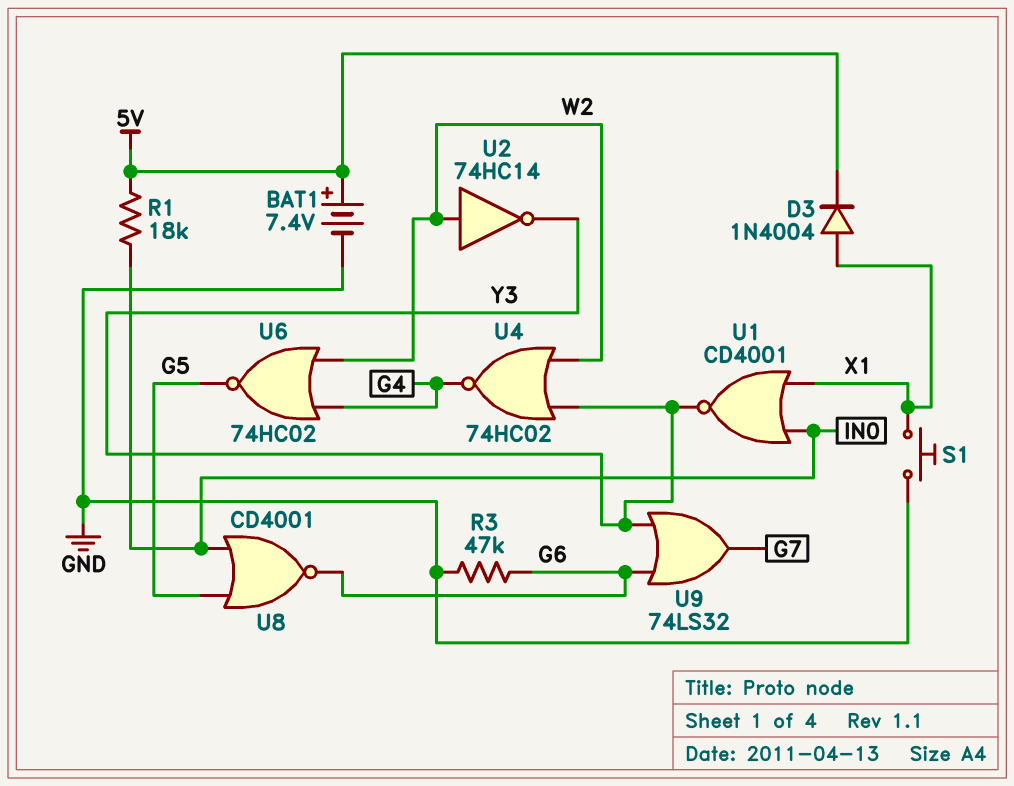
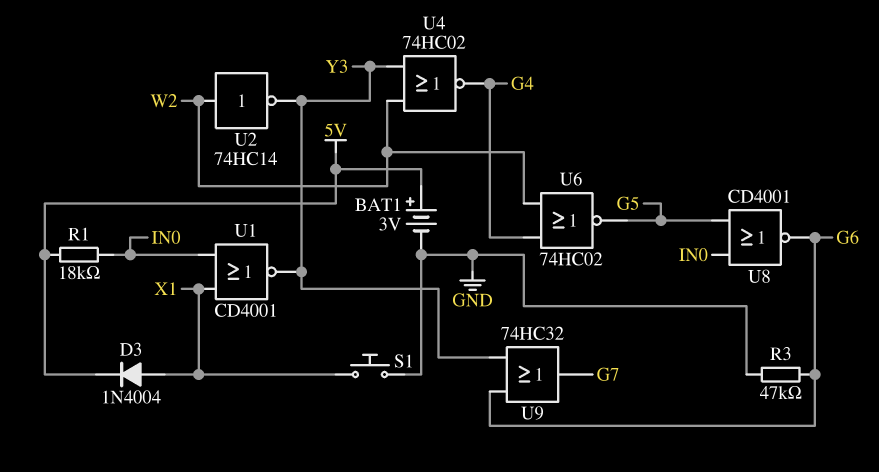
BAT1: 7.4V (plus 5V, minus GND) -> 3V (plus 5V, minus GND)
U9: OR 74LS32 (in G6, in Y3, out G7) -> OR 74HC32 (in G6, in Y3, out G7)

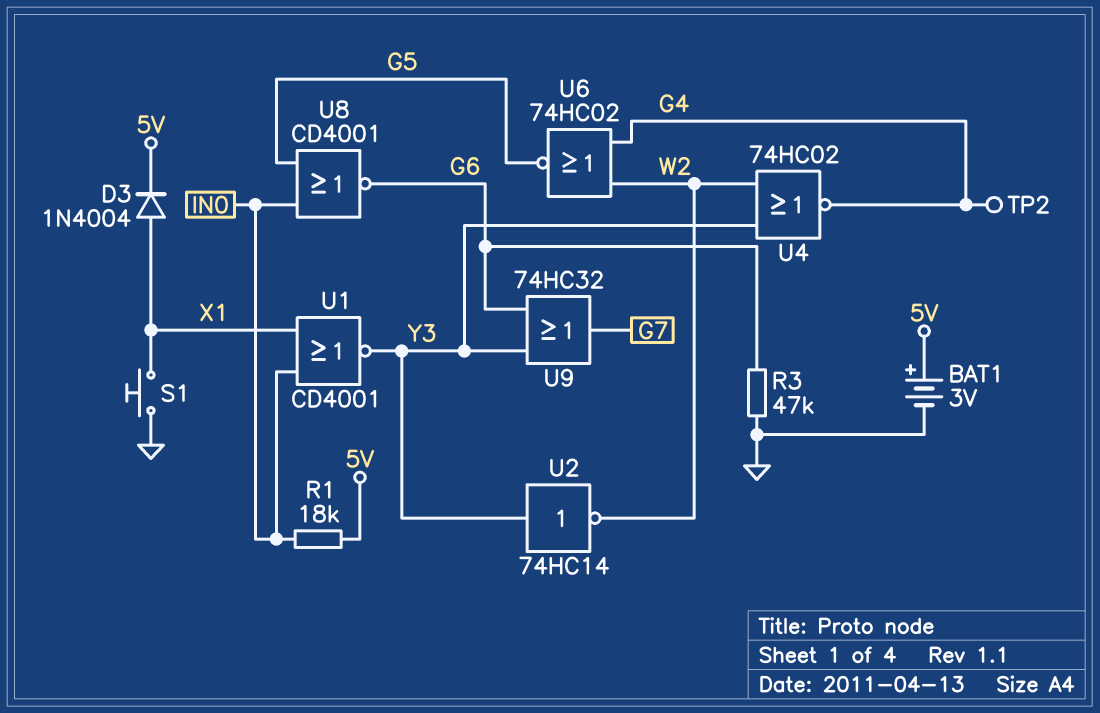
TP2: none -> test point (G4)
U2: NOT 74HC14 (in W2, out Y3) -> NOT 74HC14 (in Y3, out W2)

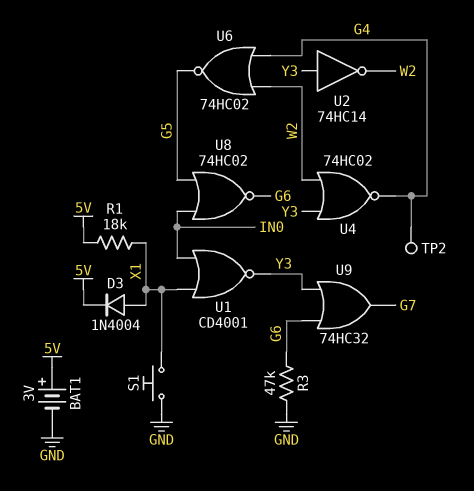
R1: 18k (5V, IN0) -> 18k (5V, X1)
U8: NOR CD4001 (in G5, in IN0, out G6) -> NOR 74HC02 (in G5, in IN0, out G6)

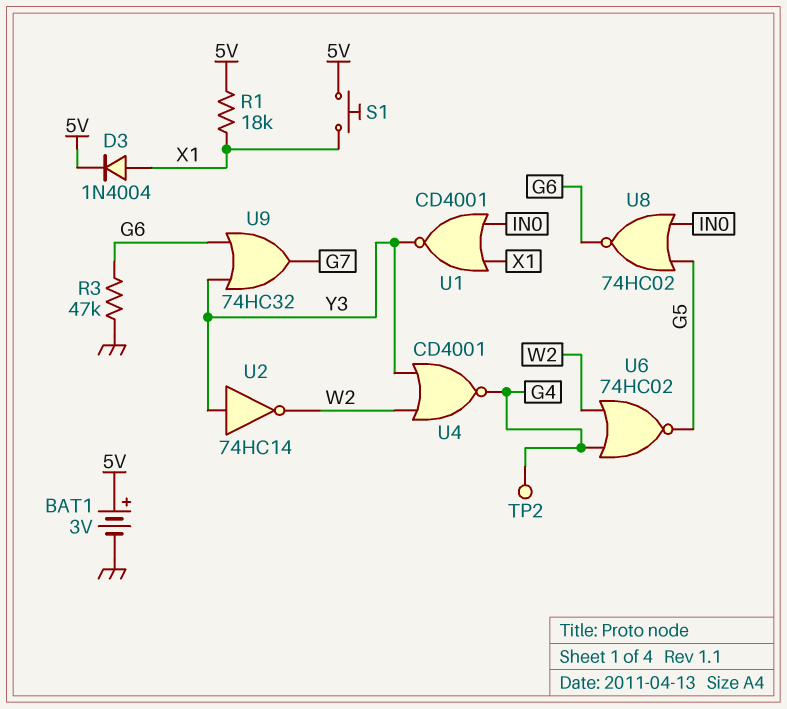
S1: button (GND, X1) -> button (5V, X1)
U4: NOR 74HC02 (in W2, in Y3, out G4) -> NOR CD4001 (in W2, in Y3, out G4)

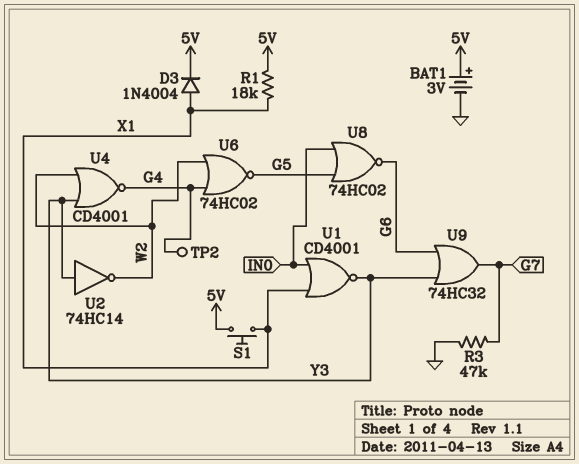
R3: 47k (G6, GND) -> 47k (G7, GND)

